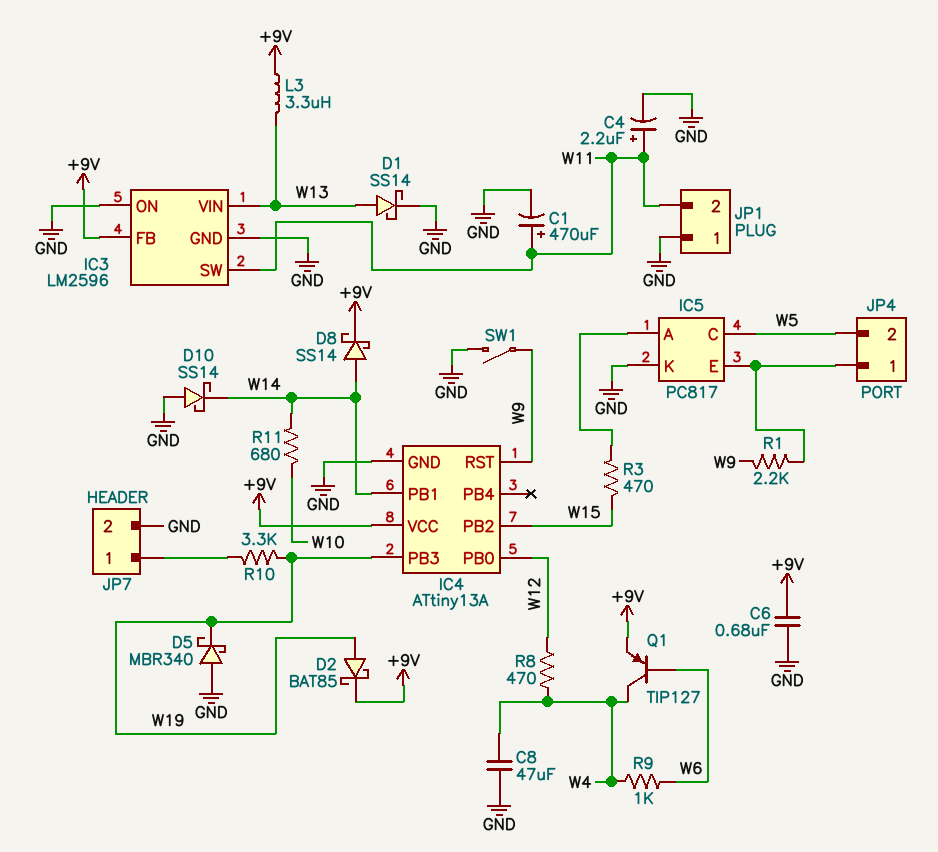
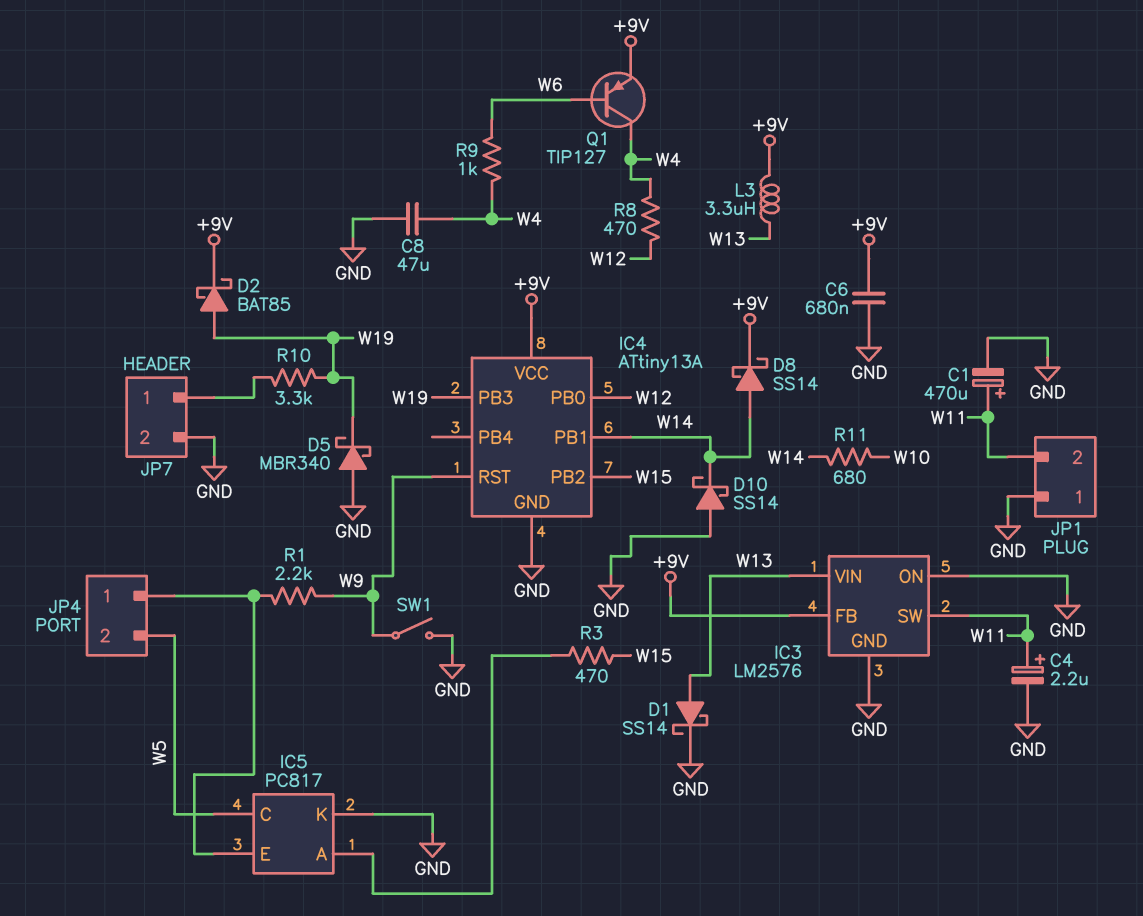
IC3: LM2596 -> LM2576

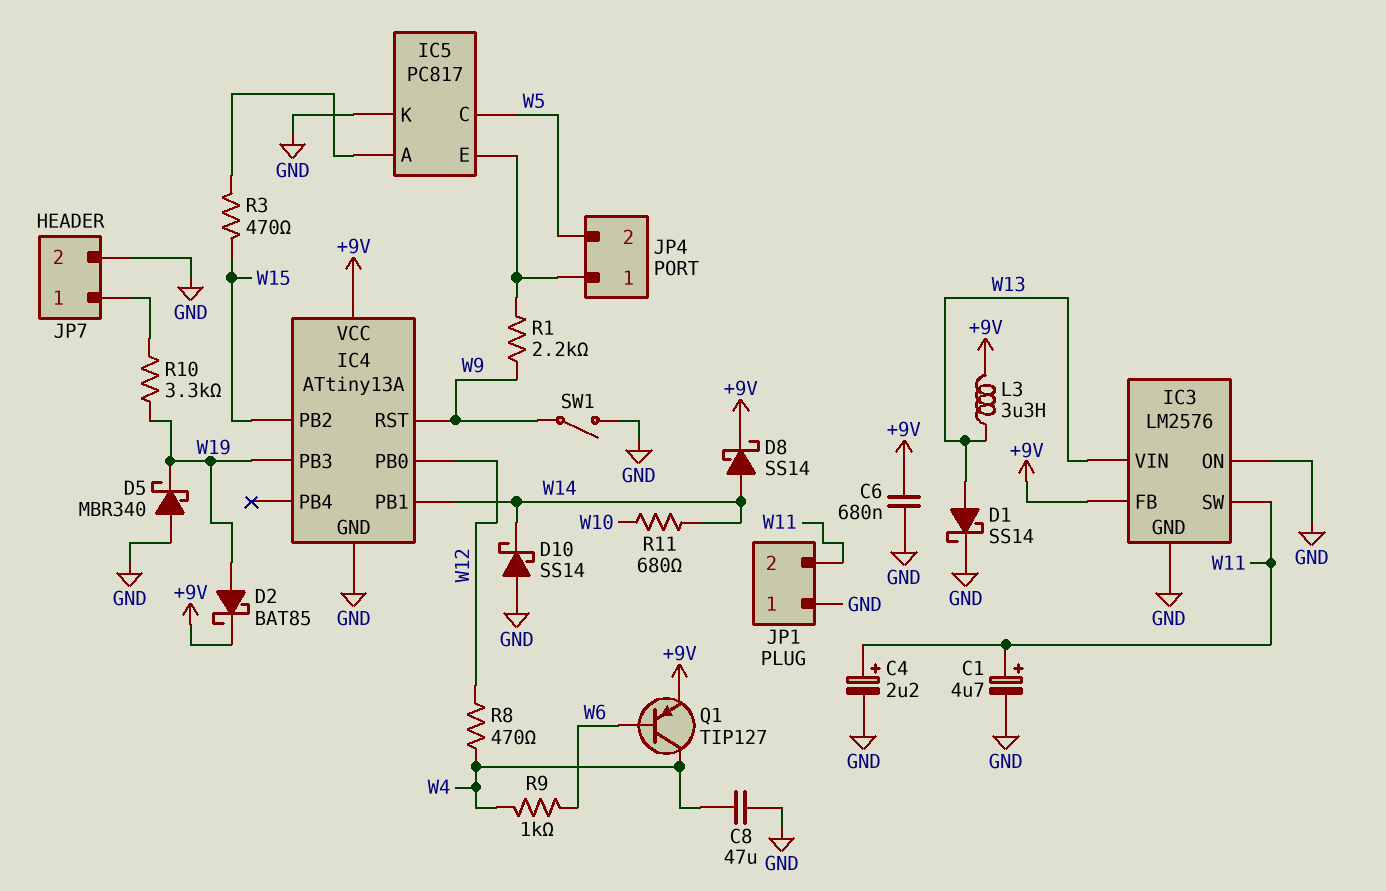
C1: 470uF (plus W11, minus GND) -> 4.7uF (plus W11, minus GND)

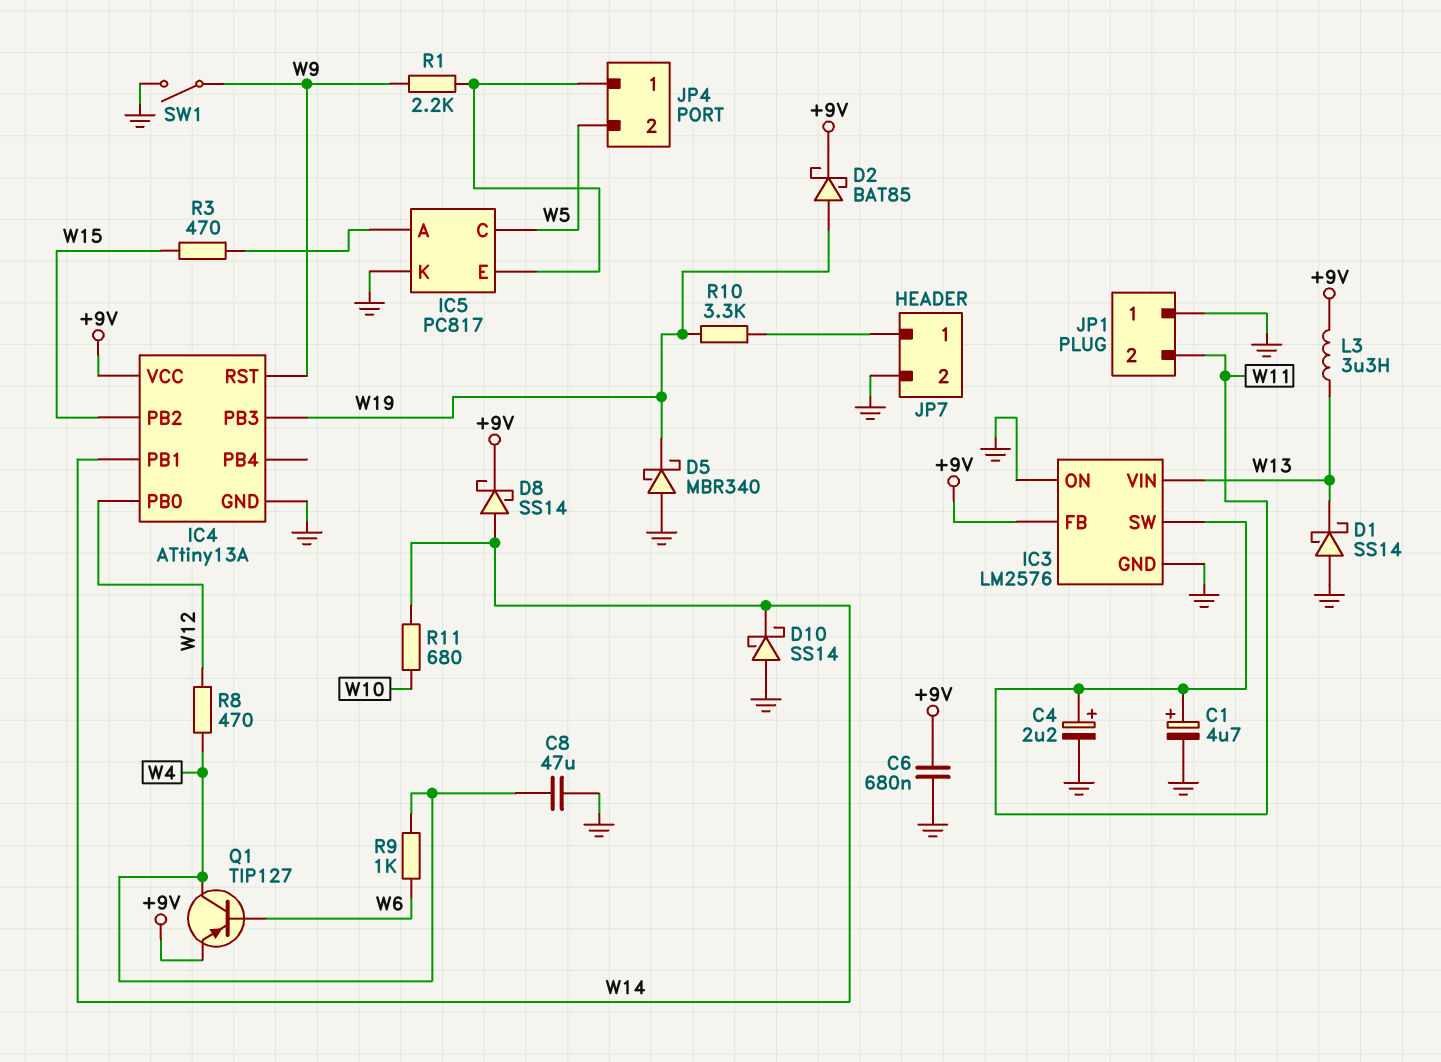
D1: schottky SS14 (A W13, K GND) -> schottky SS14 (A GND, K W13)

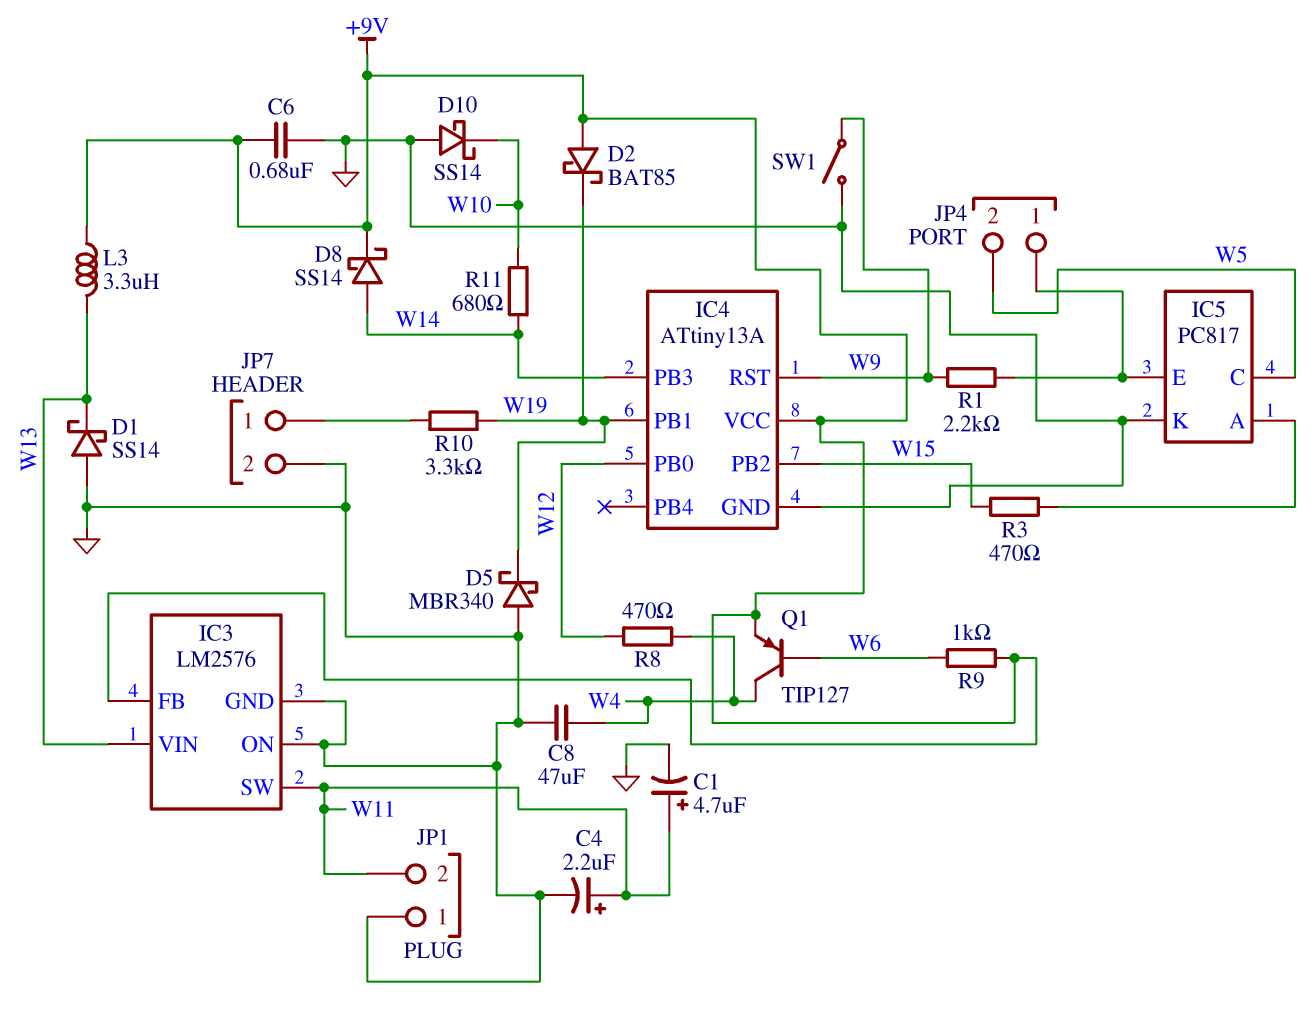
D2: schottky BAT85 (A W19, K +9V) -> schottky BAT85 (A +9V, K W19)
D10: schottky SS14 (A GND, K W14) -> schottky SS14 (A GND, K W10)
IC4 pin PB1: W14 -> W19
IC4 pin PB3: W19 -> W14
R9: 1k (W4, W6) -> 1k (+9V, W6)

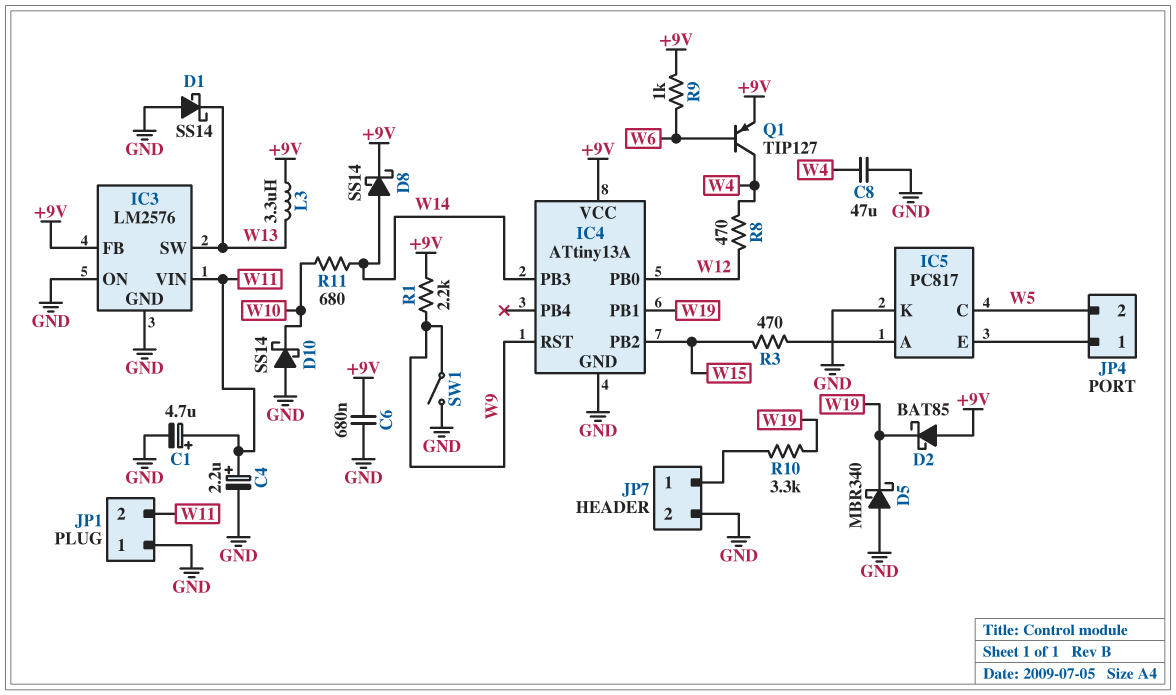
IC3 pin SW: W11 -> W13
IC3 pin VIN: W13 -> W11
R1: 2.2k (IC5/E, W9) -> 2.2k (+9V, W9)

